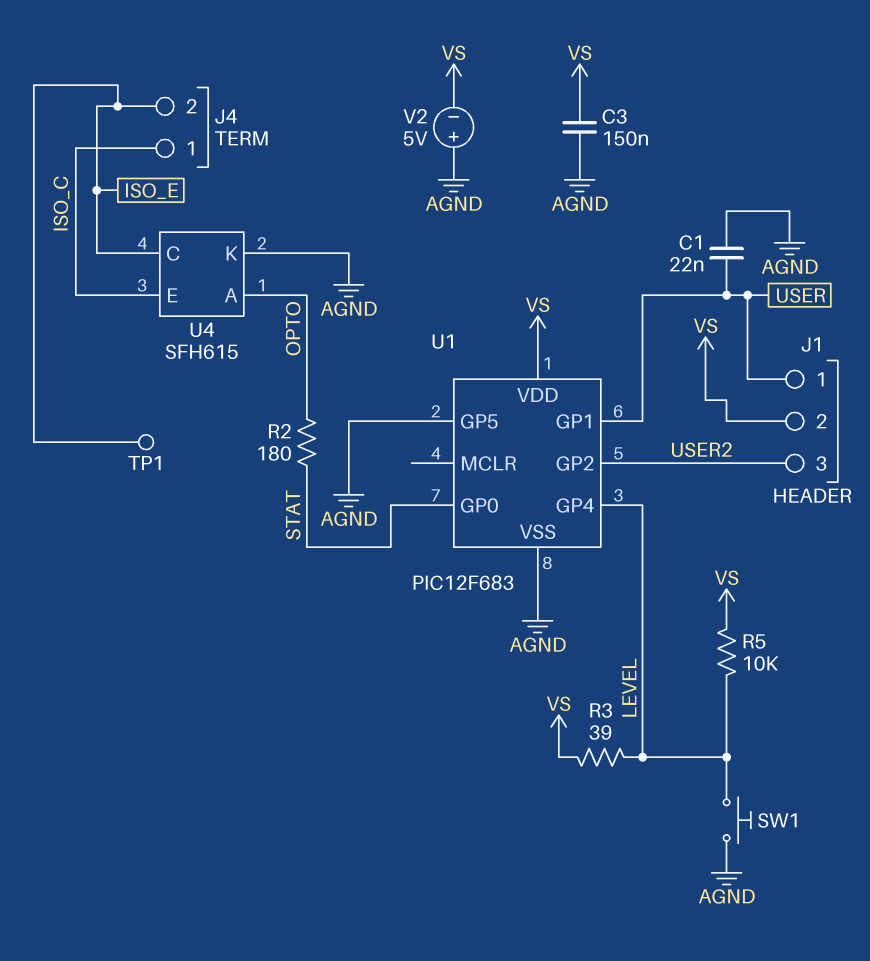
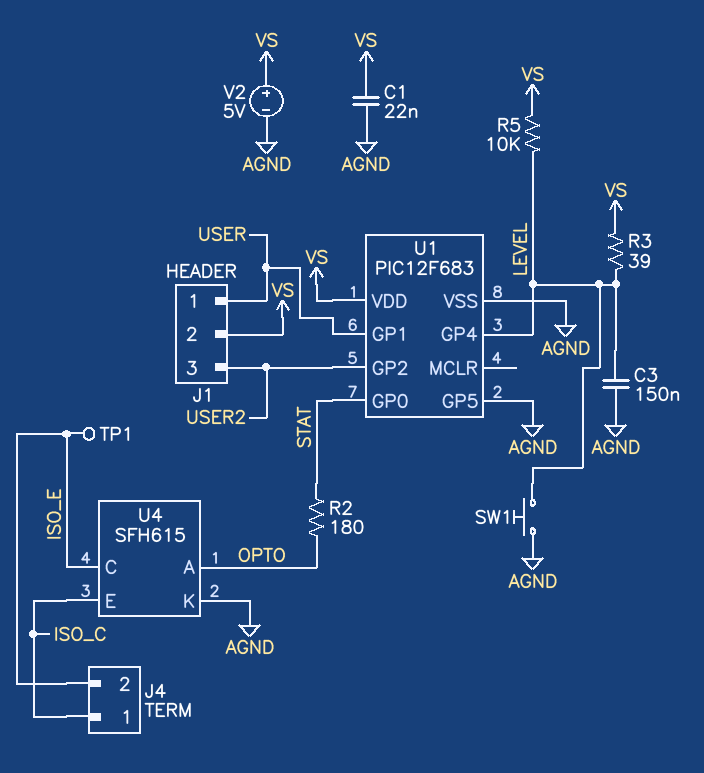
C1: 22nF (AGND, USER) -> 22nF (AGND, VS)
C3: 150nF (AGND, VS) -> 150nF (AGND, LEVEL)
V2: 5V (plus AGND, minus VS) -> 5V (plus VS, minus AGND)

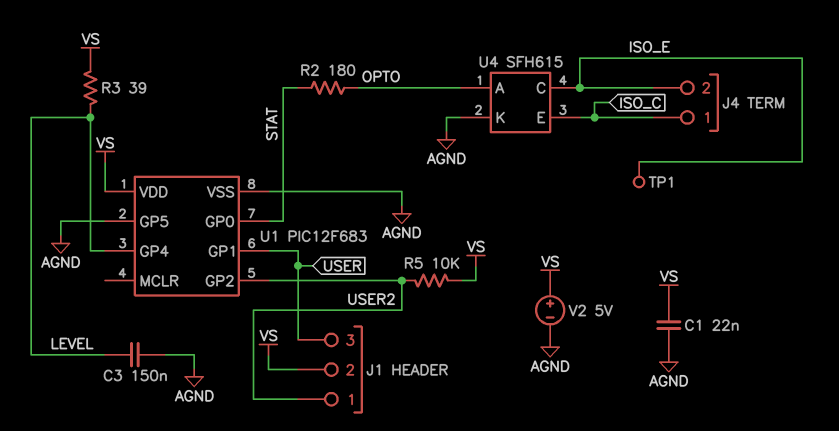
J1 pin 1: USER -> USER2
J1 pin 3: USER2 -> USER
R5: 10k (LEVEL, VS) -> 10k (USER2, VS)
SW1: button (AGND, LEVEL) -> none

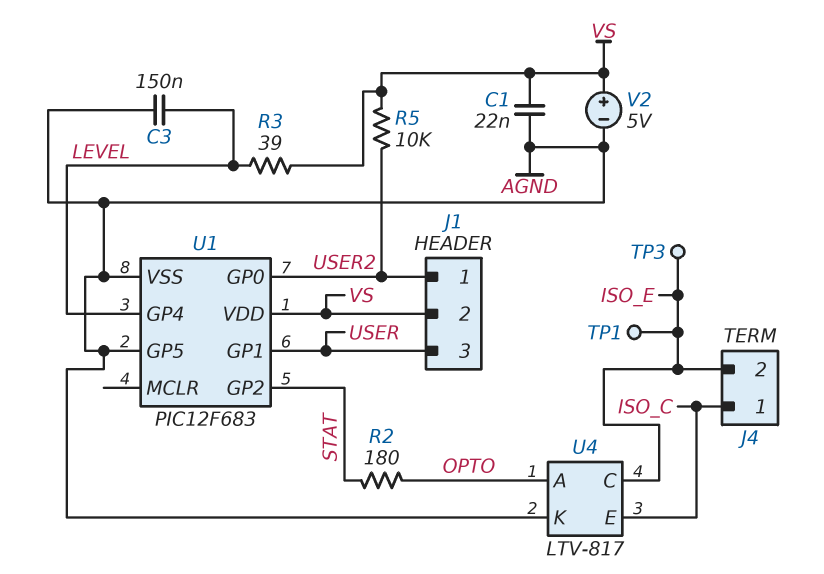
TP3: none -> test point (ISO_E)
U1 pin GP0: STAT -> USER2
U1 pin GP2: USER2 -> STAT
U4: SFH615 -> LTV-817

